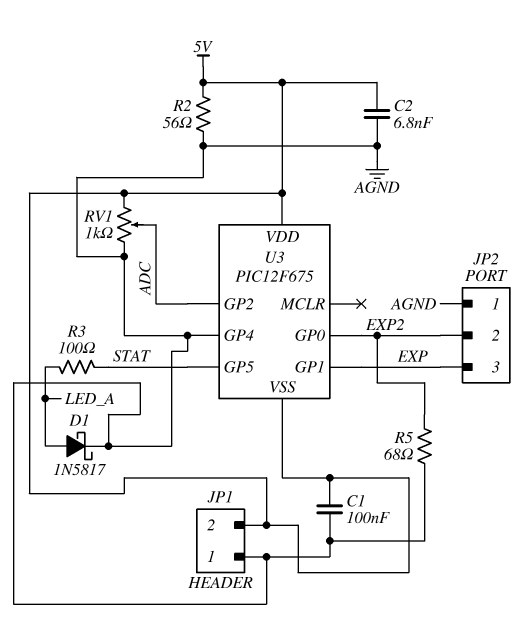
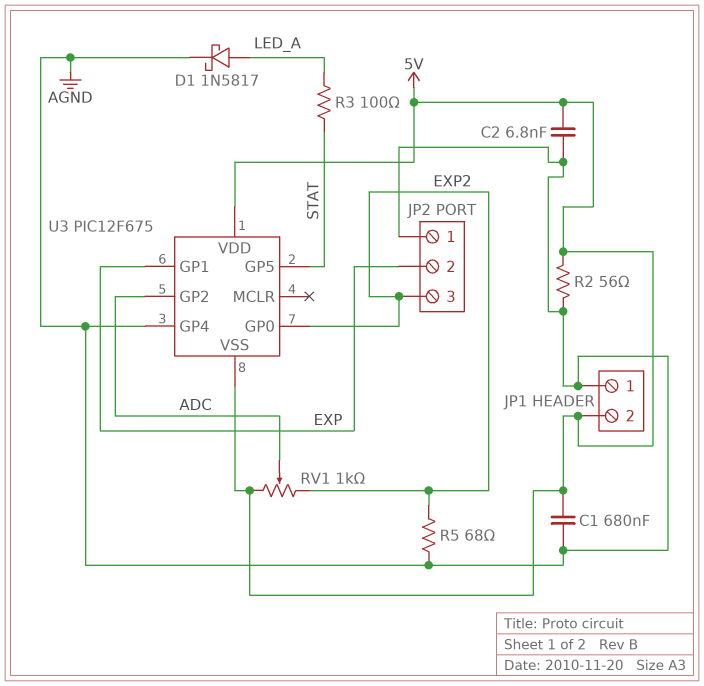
C1: 100nF (5V, AGND) -> 680nF (5V, AGND)
JP2 pin 2: EXP2 -> EXP
JP2 pin 3: EXP -> EXP2
RV1: 1k (5V, AGND, wiper ADC) -> 1k (5V, EXP2, wiper ADC)

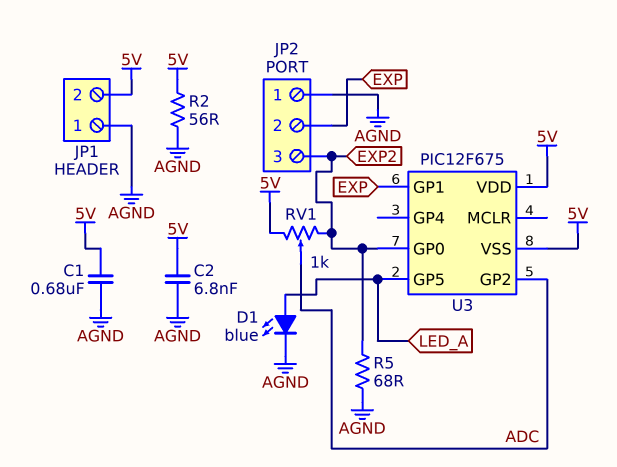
D1: schottky 1N5817 (A LED_A, K AGND) -> LED blue (A LED_A, K AGND)
R3: 100 (LED_A, STAT) -> none
U3 pin GP4: AGND -> none
U3 pin GP5: STAT -> LED_A

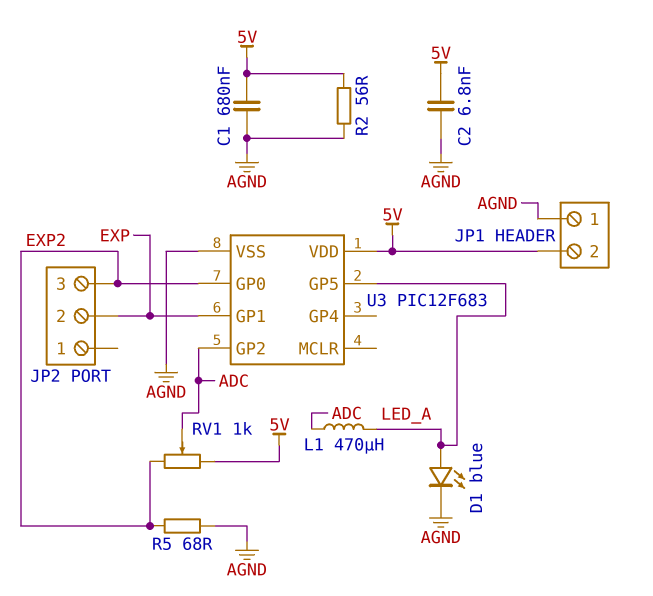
JP2 pin 1: AGND -> none
L1: none -> 470uH (ADC, LED_A)
U3: PIC12F675 -> PIC12F683
U3 pin VSS: 5V -> AGND

